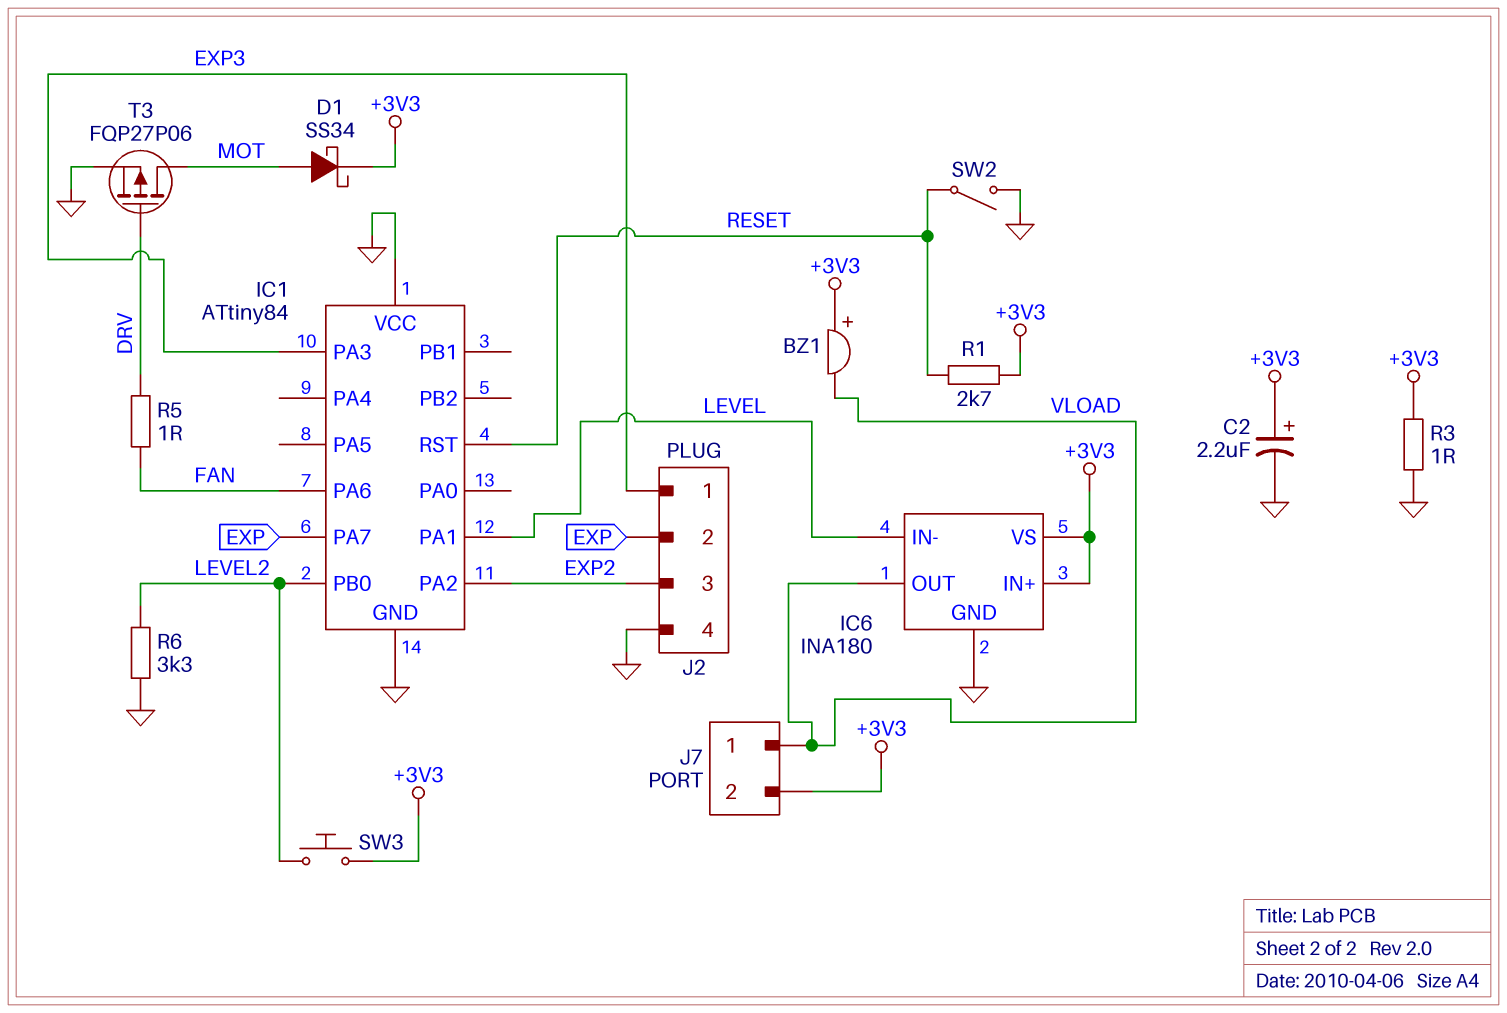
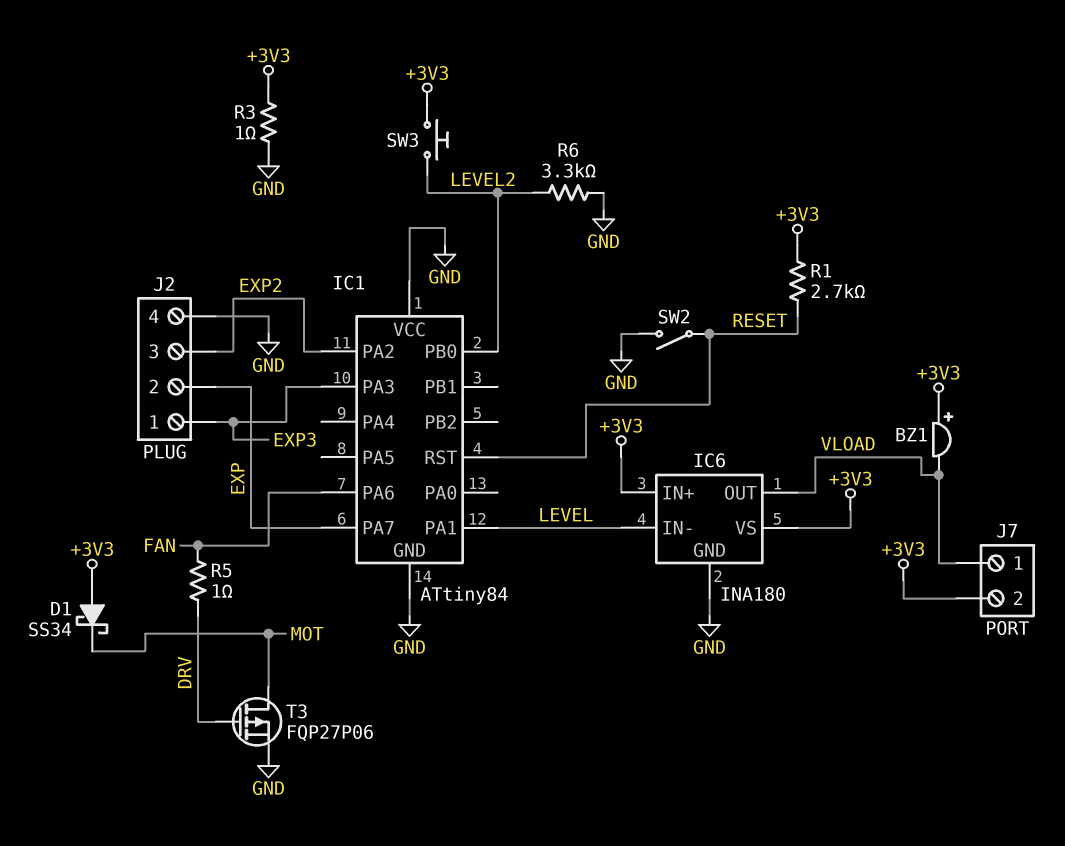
C2: 2.2uF (plus +3V3, minus GND) -> none
D1: schottky SS34 (A MOT, K +3V3) -> schottky SS34 (A +3V3, K MOT)

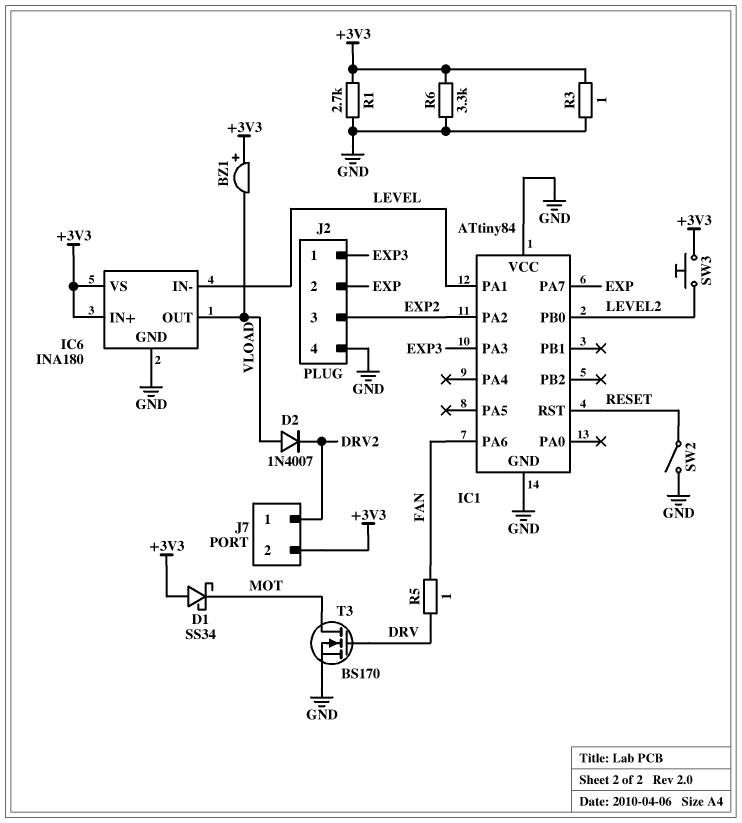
D2: none -> diode 1N4007 (A VLOAD, K DRV2)
J7 pin 1: VLOAD -> DRV2
R1: 2.7k (+3V3, RESET) -> 2.7k (+3V3, GND)
R6: 3.3k (GND, LEVEL2) -> 3.3k (+3V3, GND)
T3: PMOS FQP27P06 (G DRV, D MOT, S GND) -> NMOS BS170 (G DRV, D MOT, S GND)

